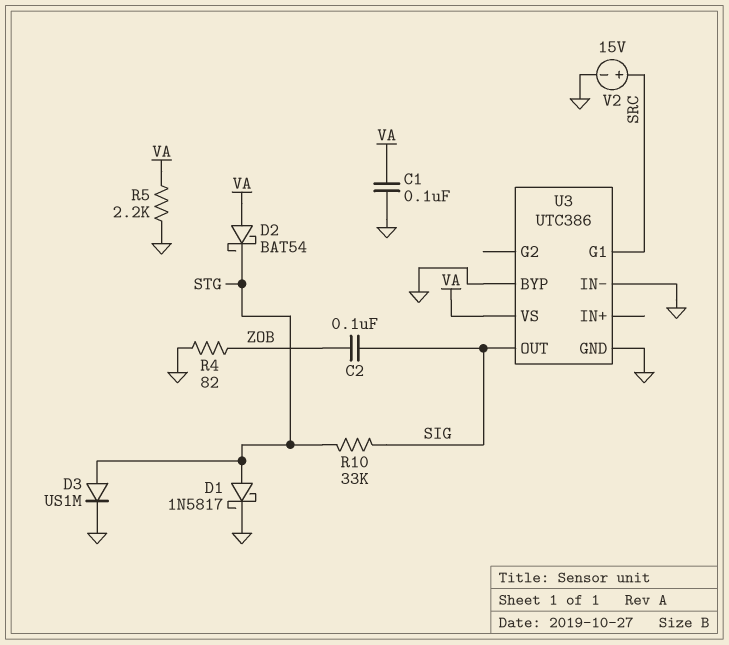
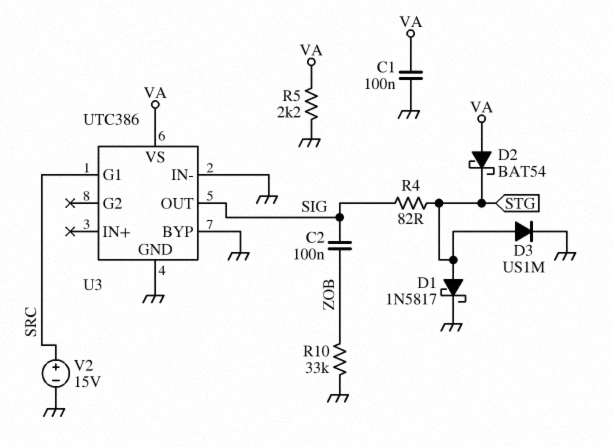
R4: 82 (GND, ZOB) -> 82 (SIG, STG)
R10: 33k (SIG, STG) -> 33k (GND, ZOB)

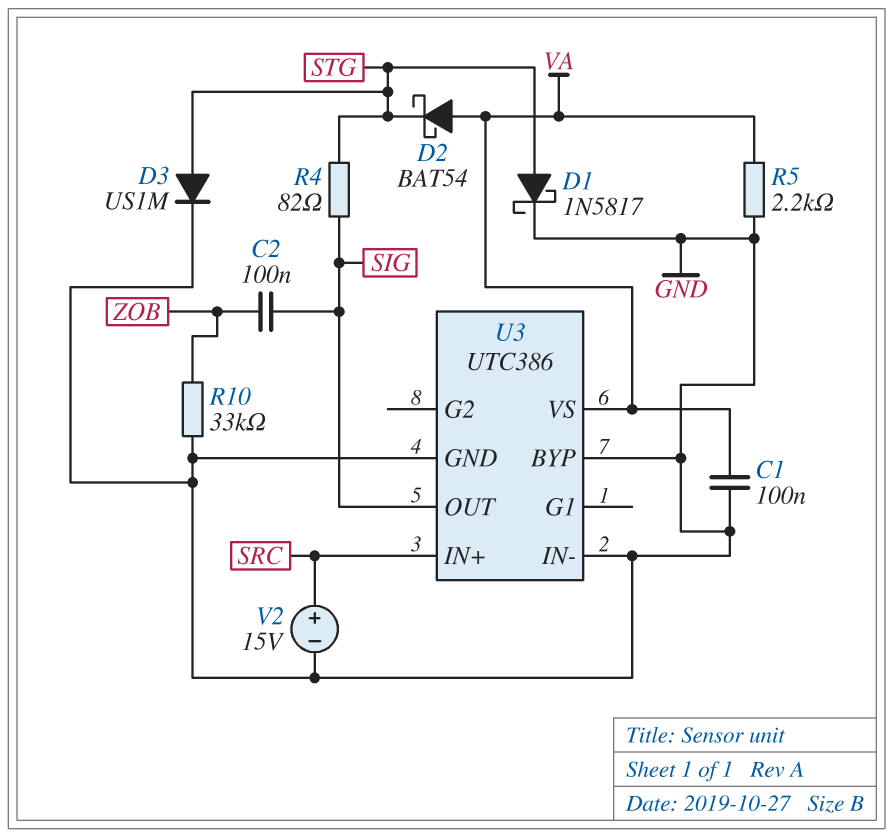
U3 pin G1: SRC -> none
U3 pin IN+: none -> SRC

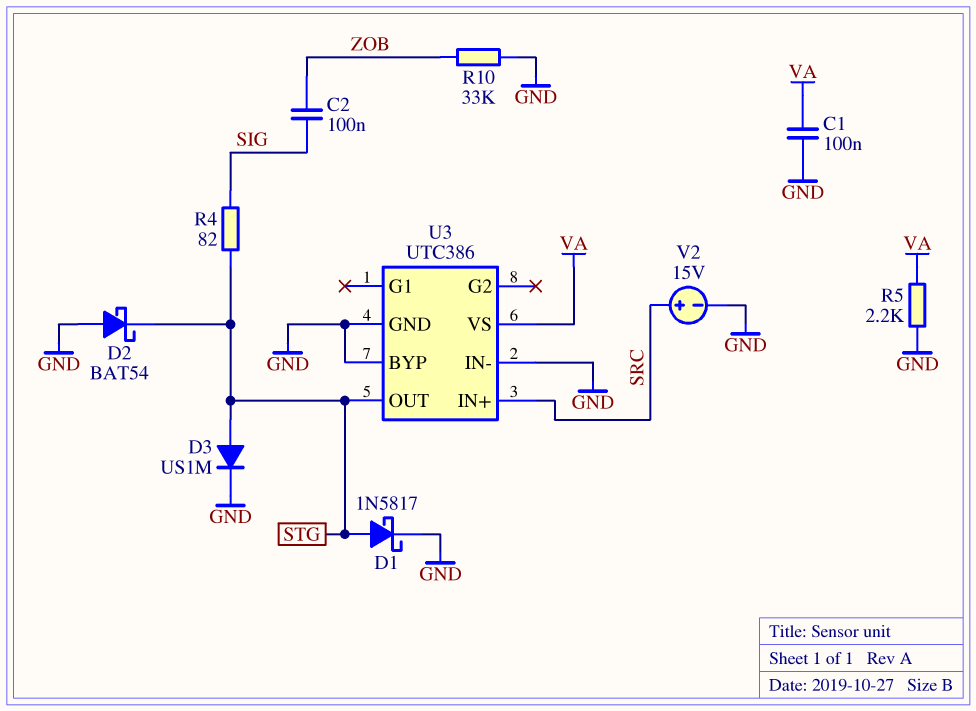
D2: schottky BAT54 (A VA, K STG) -> schottky BAT54 (A GND, K STG)
U3 pin OUT: SIG -> STG

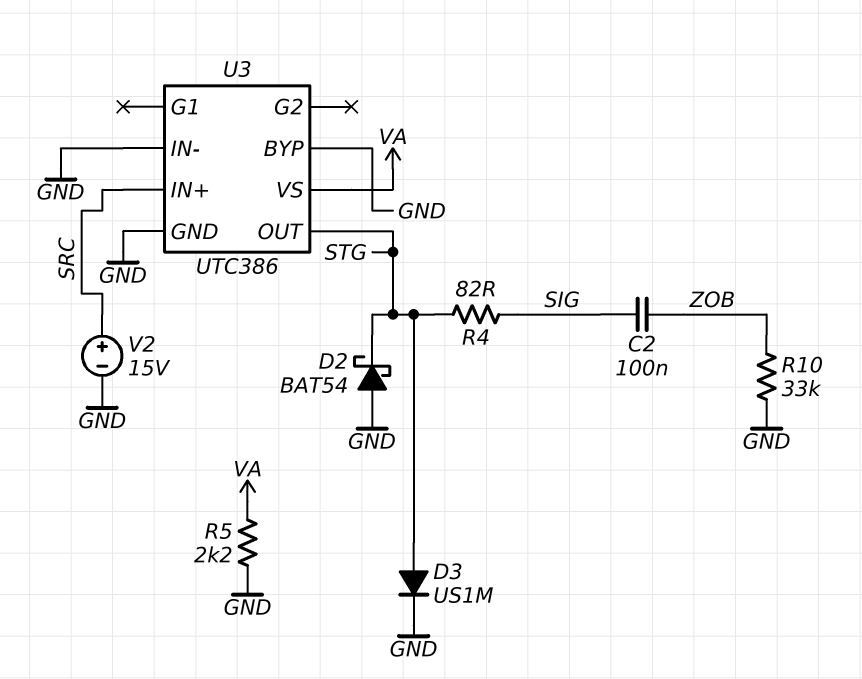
C1: 100nF (GND, VA) -> none
D1: schottky 1N5817 (A STG, K GND) -> none

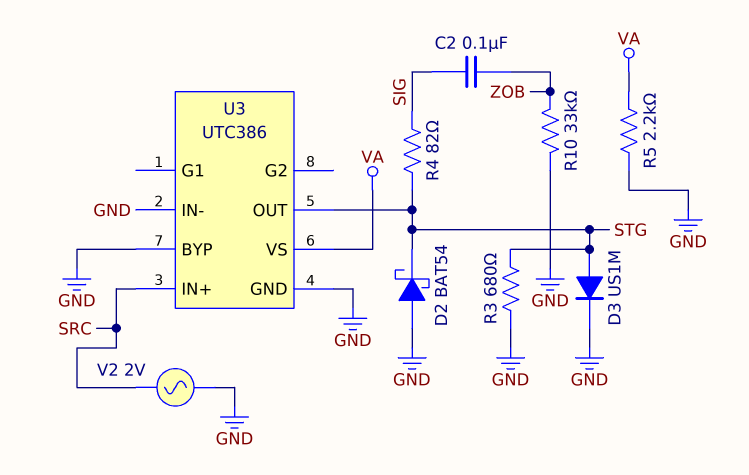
R3: none -> 680 (GND, STG)
V2: 15V (plus SRC, minus GND) -> AC 2V (GND, SRC)

